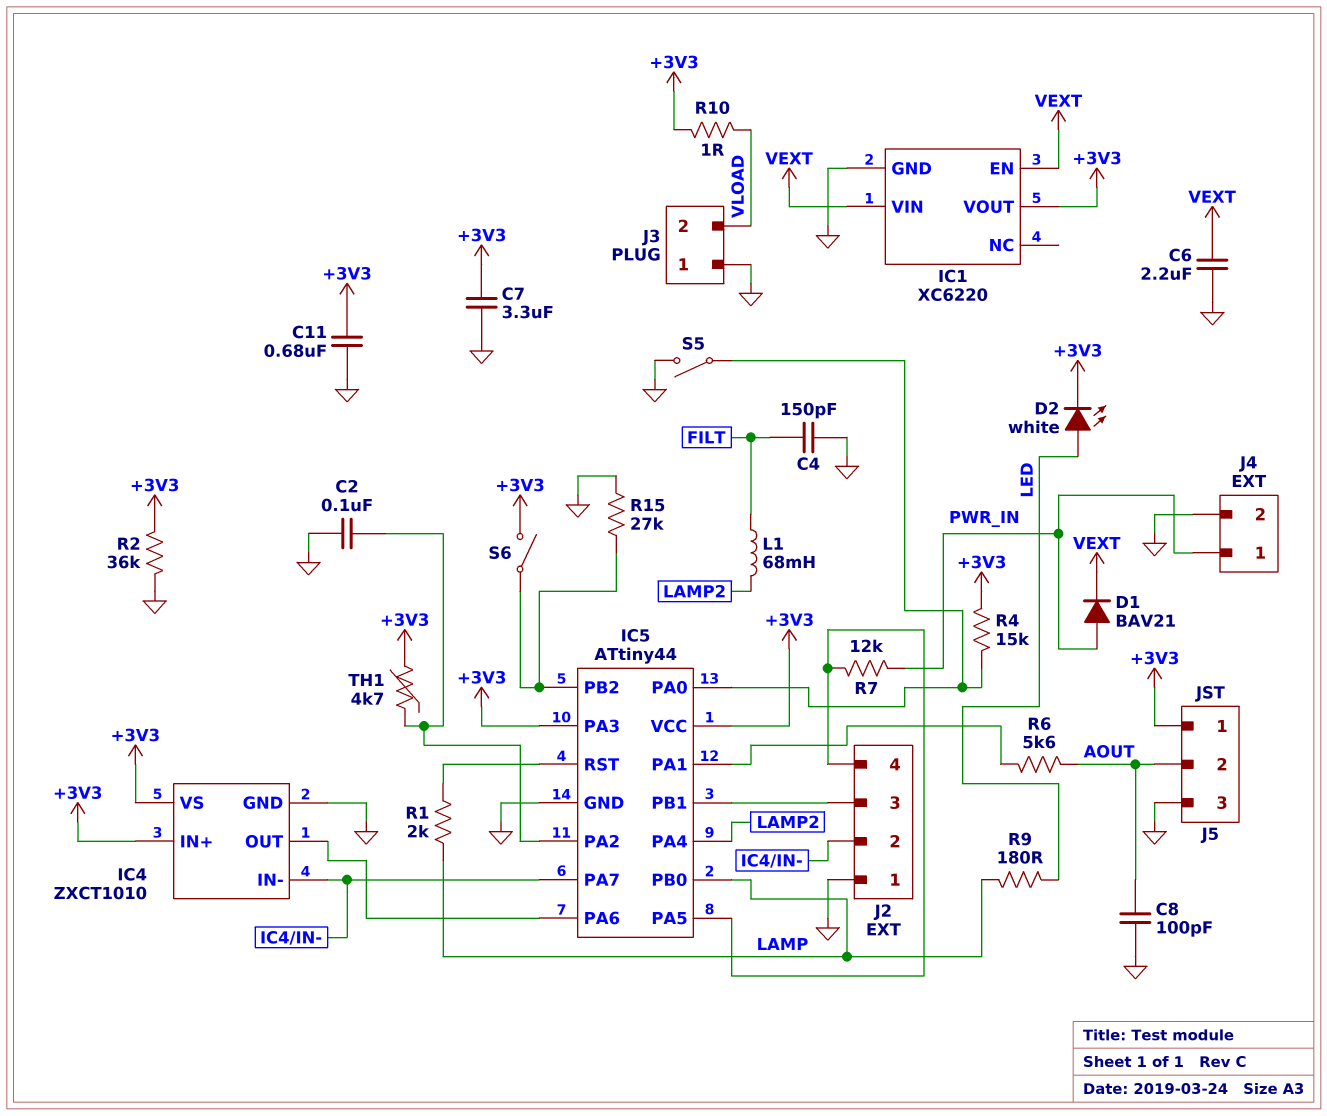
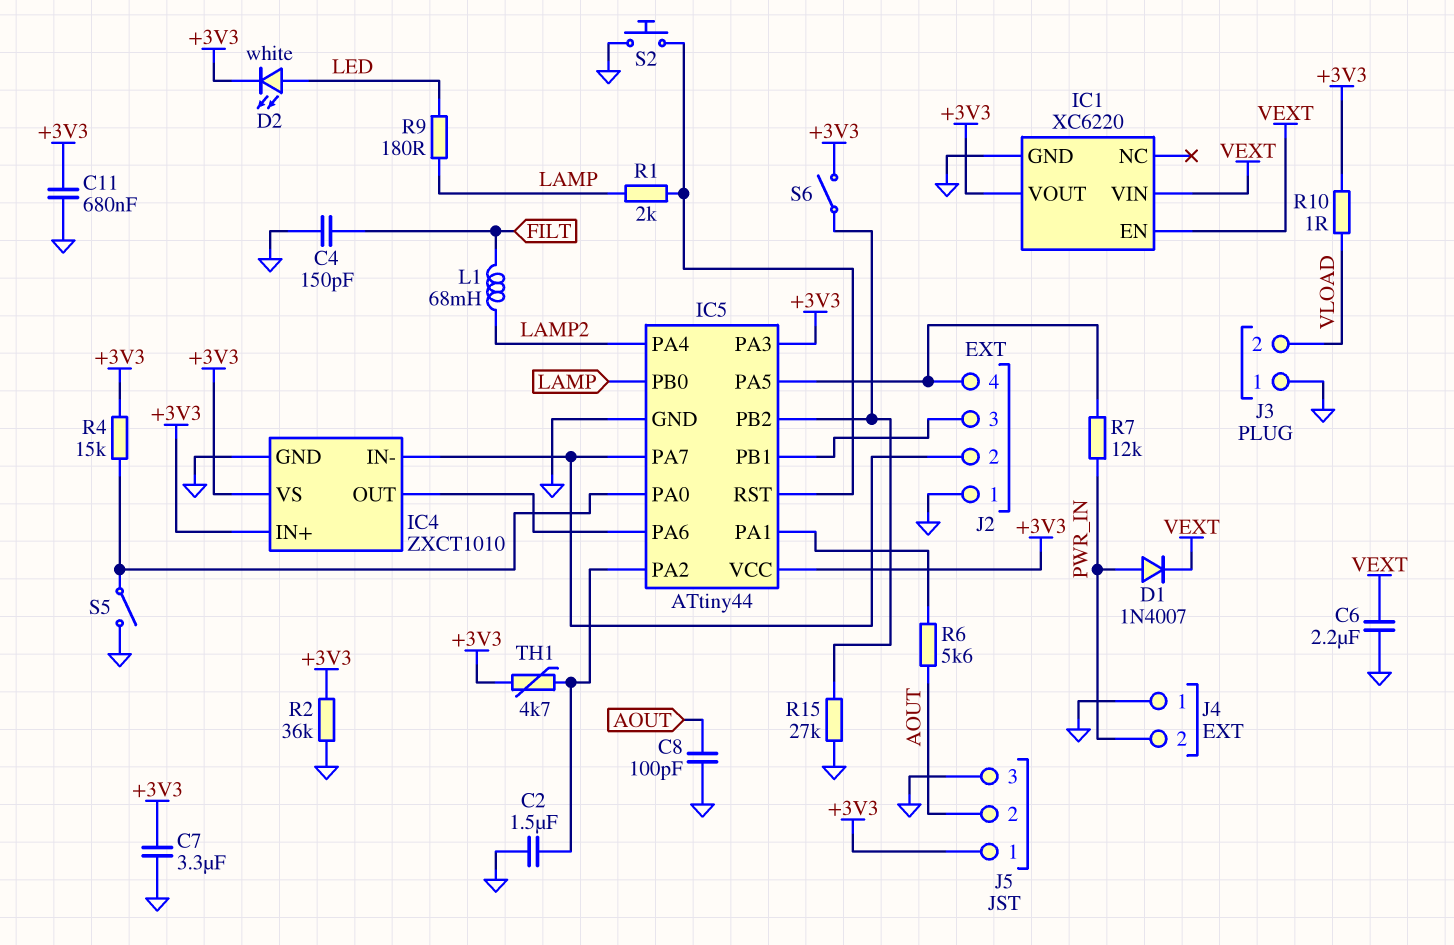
C2: 100nF (GND, IC5/PA2) -> 1.5uF (GND, IC5/PA2)
D1: diode BAV21 (A PWR_IN, K VEXT) -> diode 1N4007 (A PWR_IN, K VEXT)
J4 pin 1: PWR_IN -> GND
J4 pin 2: GND -> PWR_IN
S2: none -> button (GND, IC5/RST)

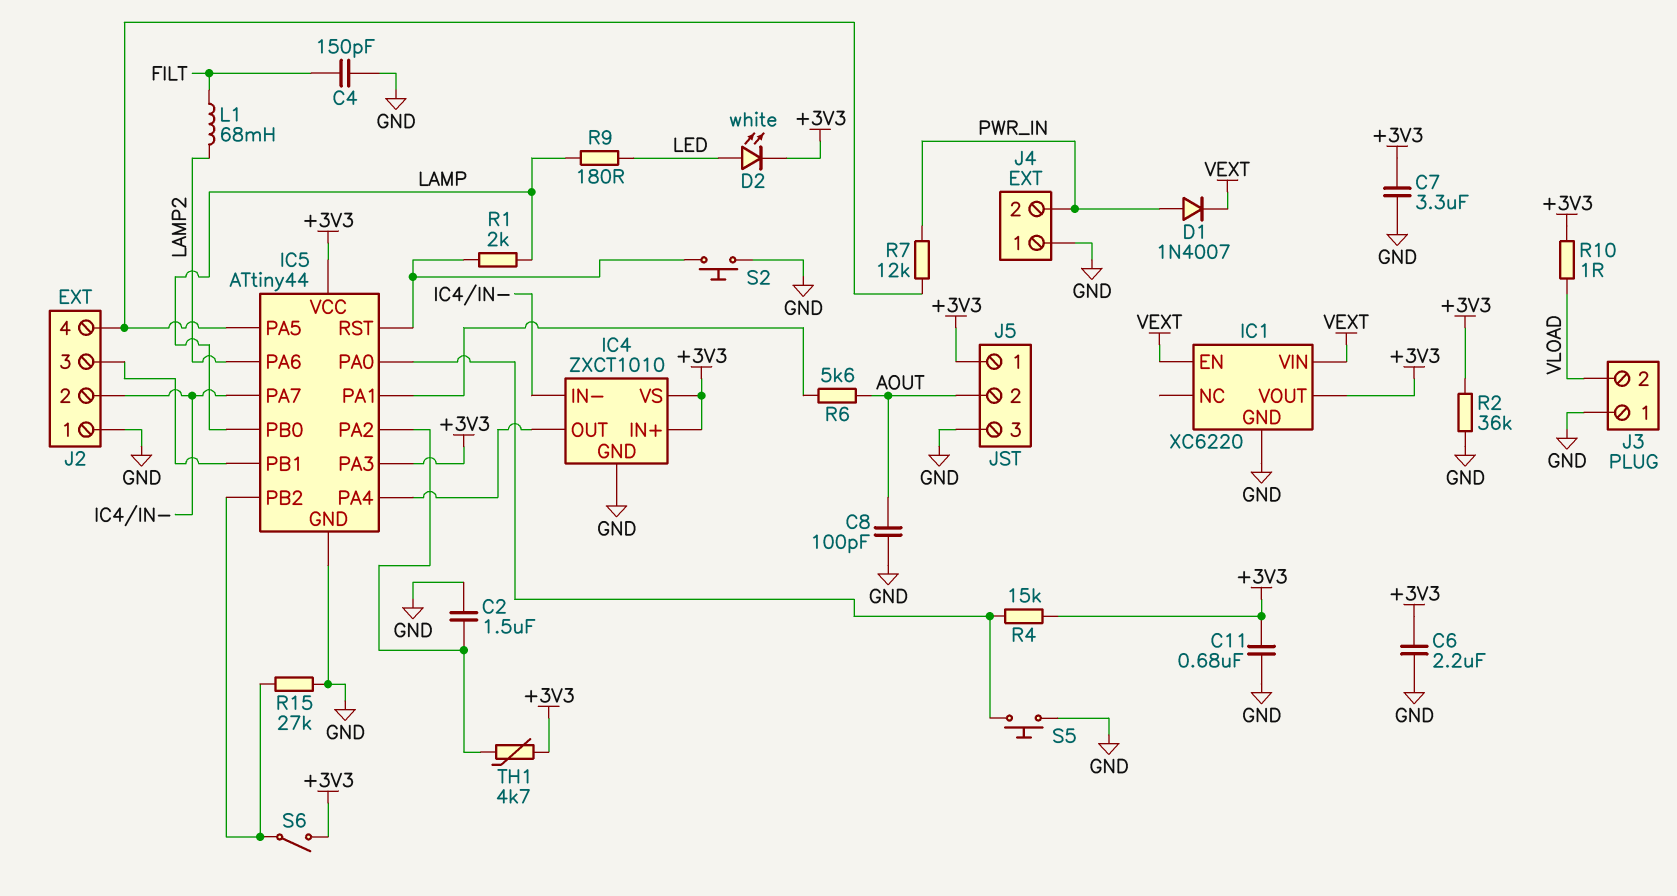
C6: 2.2uF (GND, VEXT) -> 2.2uF (+3V3, GND)
IC5 pin PA4: LAMP2 -> IC4/OUT
IC5 pin PA6: IC4/OUT -> LAMP2
S5: switch (GND, IC5/PA0) -> button (GND, IC5/PA0)

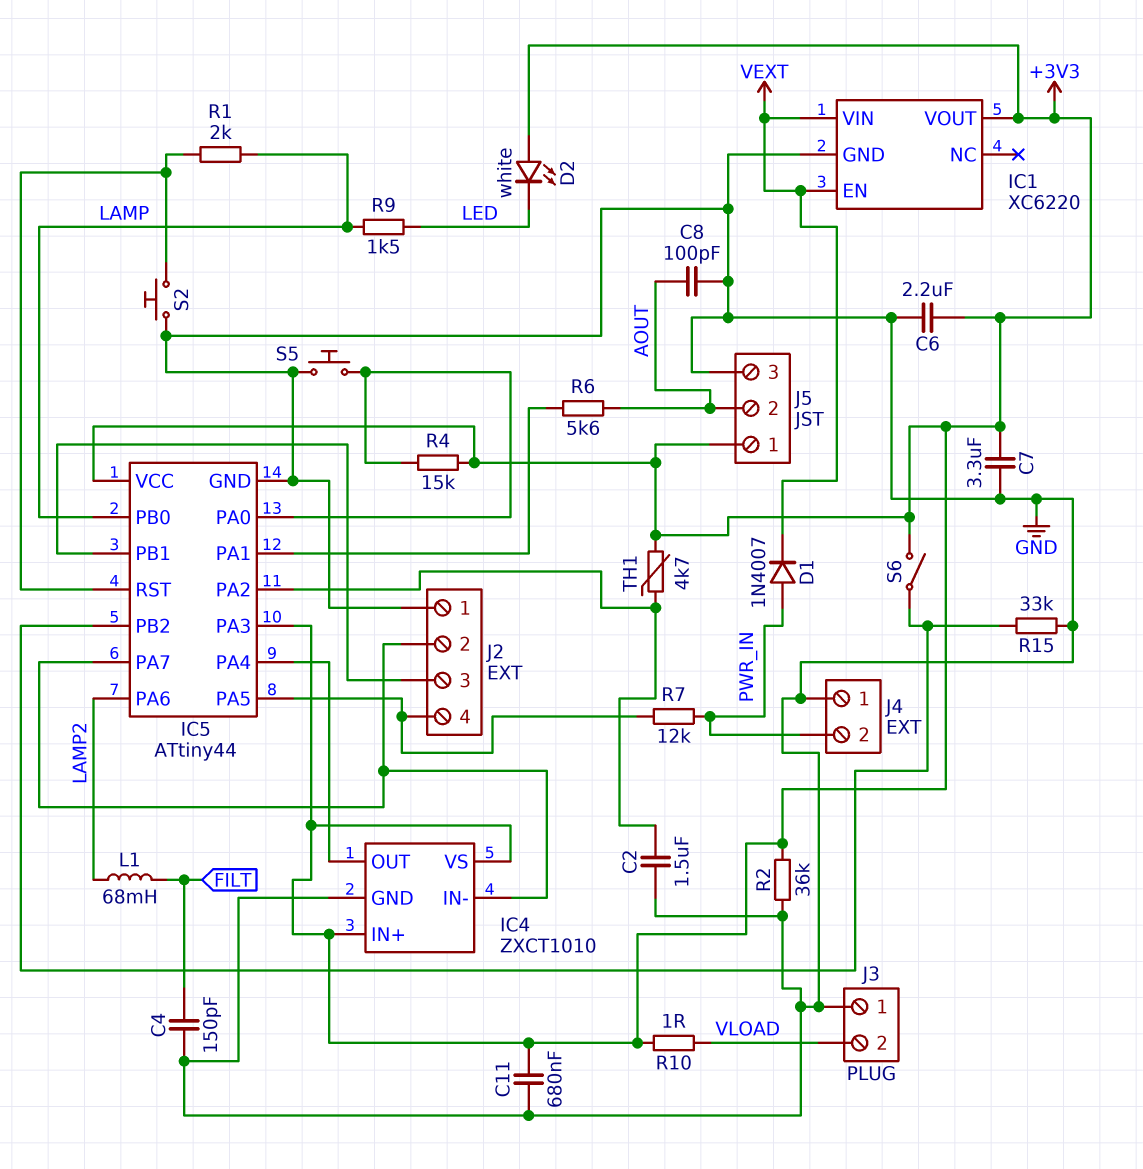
D2: LED white (A LED, K +3V3) -> LED white (A +3V3, K LED)
R9: 180 (LAMP, LED) -> 1.5k (LAMP, LED)
R15: 27k (GND, IC5/PB2) -> 33k (GND, IC5/PB2)

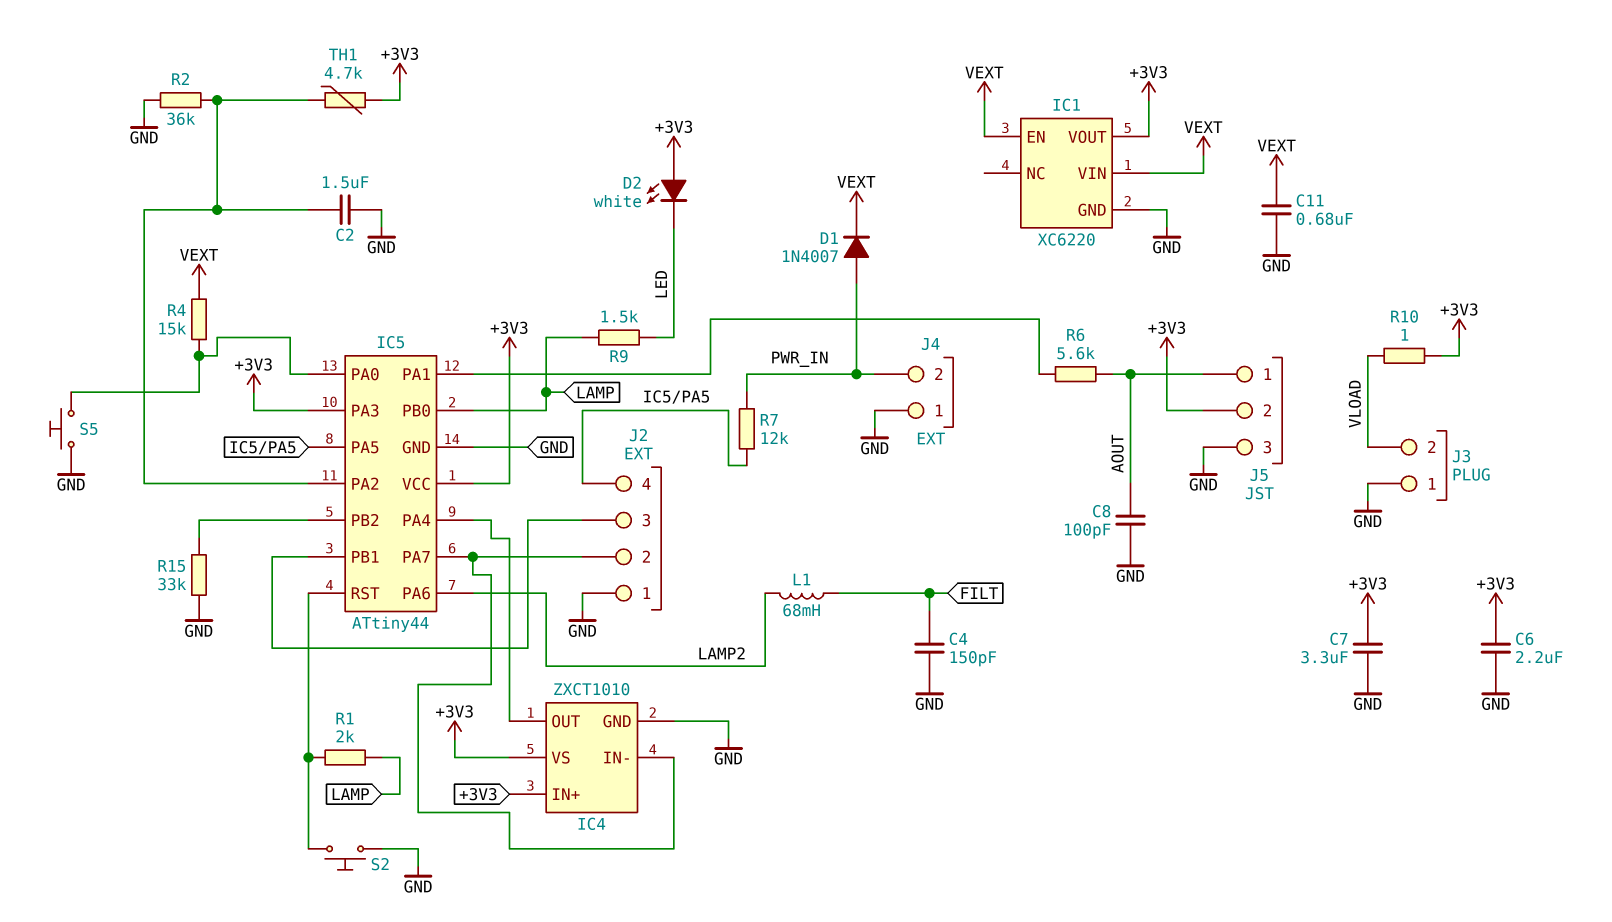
C11: 680nF (+3V3, GND) -> 680nF (GND, VEXT)
J5 pin 1: +3V3 -> AOUT
J5 pin 2: AOUT -> +3V3
R2: 36k (+3V3, GND) -> 36k (GND, IC5/PA2)
R4: 15k (+3V3, IC5/PA0) -> 15k (IC5/PA0, VEXT)
S6: switch (+3V3, IC5/PB2) -> none

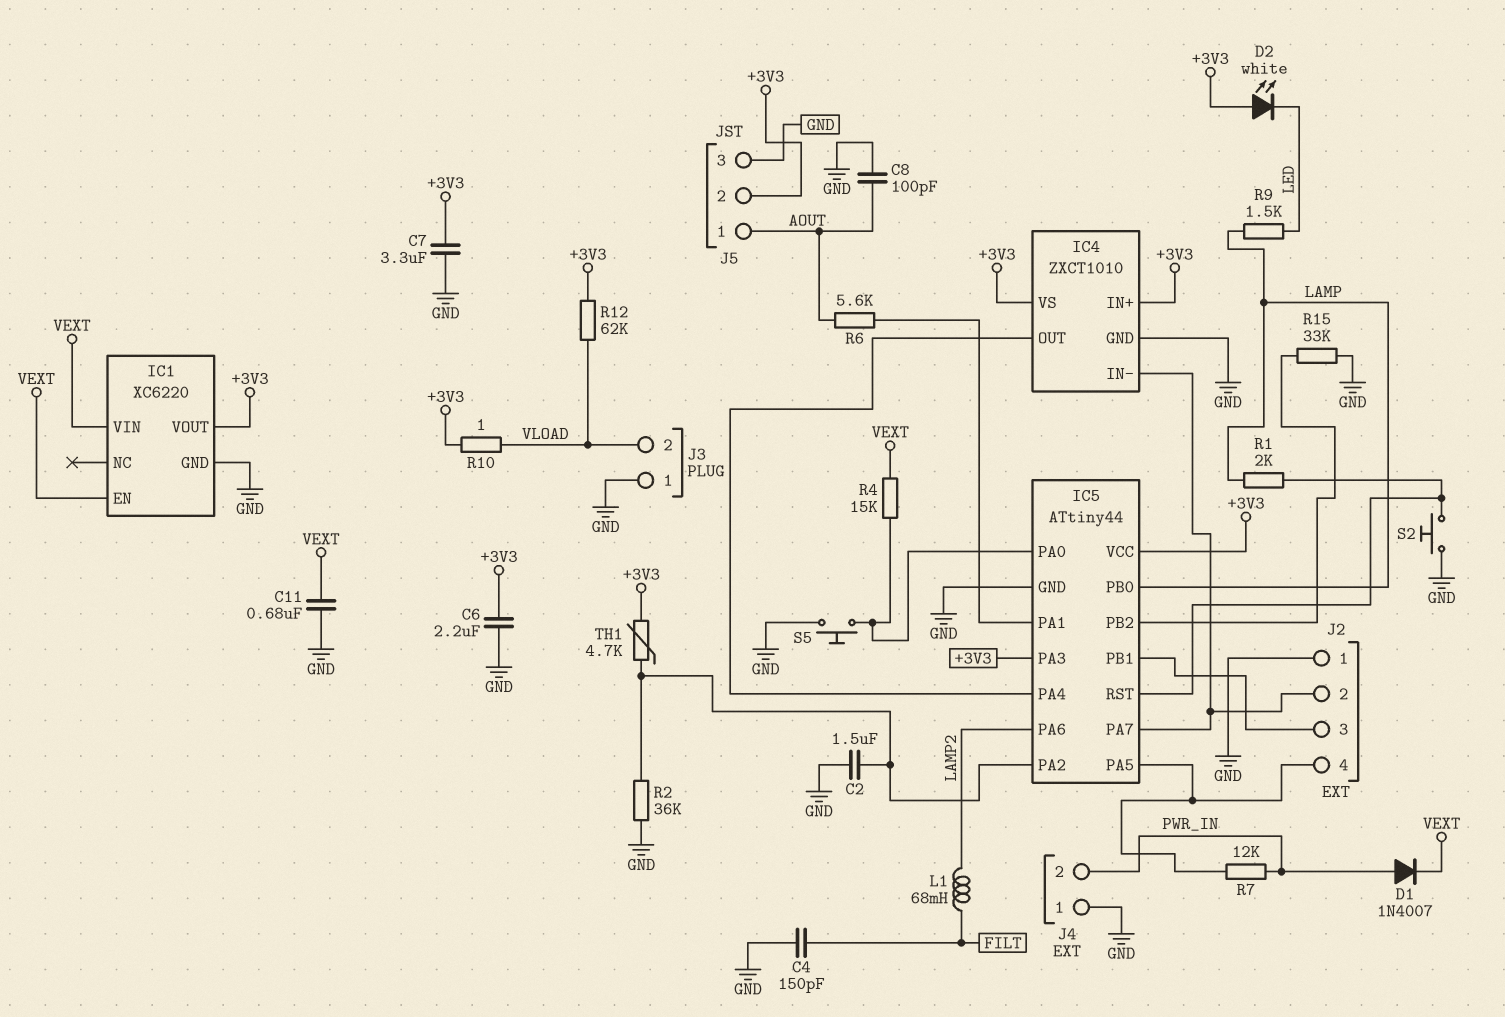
R12: none -> 62k (+3V3, VLOAD)

